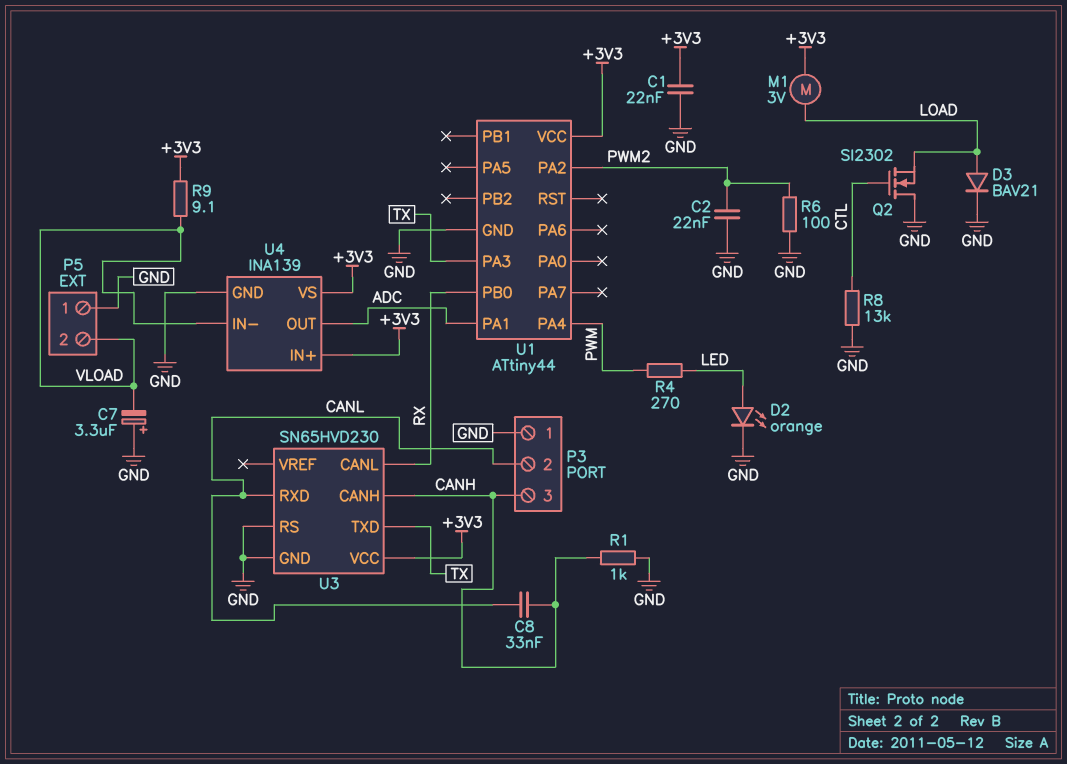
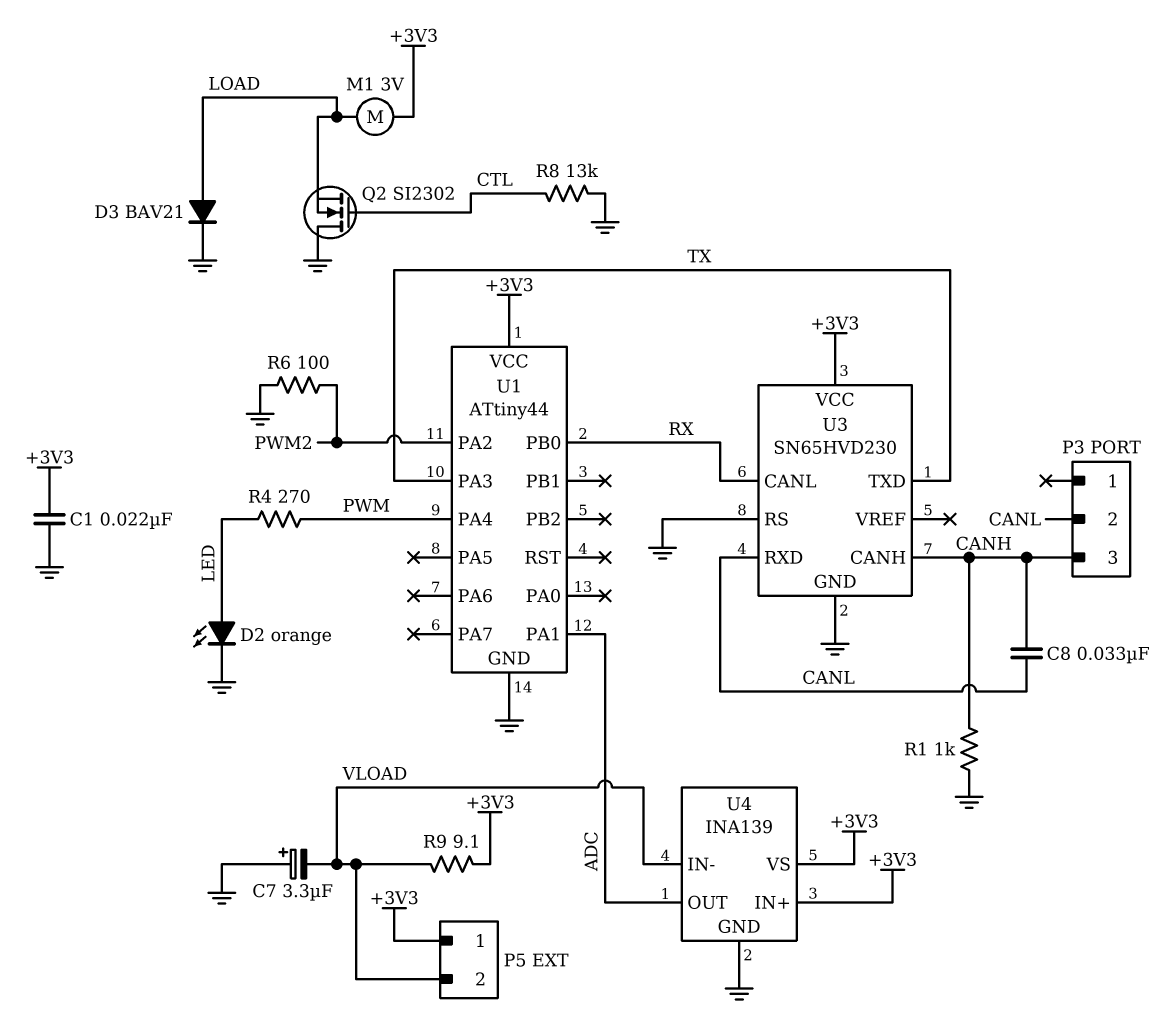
C2: 22nF (GND, PWM2) -> none
P3 pin 1: GND -> none
P5 pin 1: GND -> +3V3

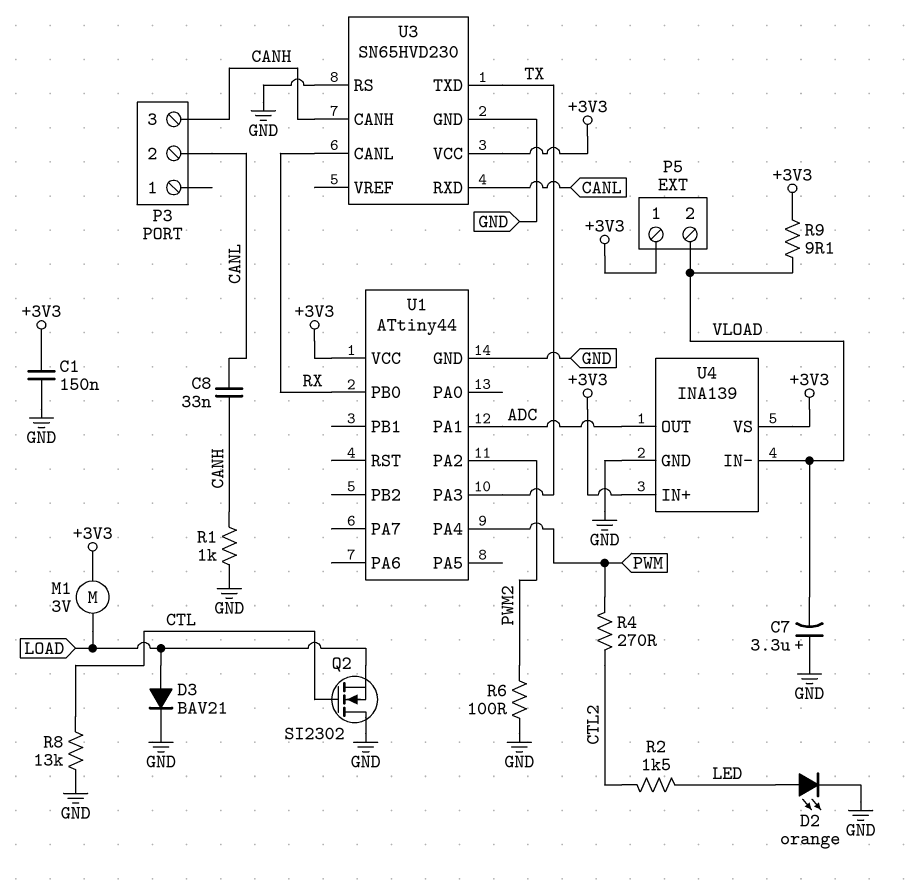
C1: 22nF (+3V3, GND) -> 150nF (+3V3, GND)
R2: none -> 1.5k (CTL2, LED)
R4: 270 (LED, PWM) -> 270 (CTL2, PWM)

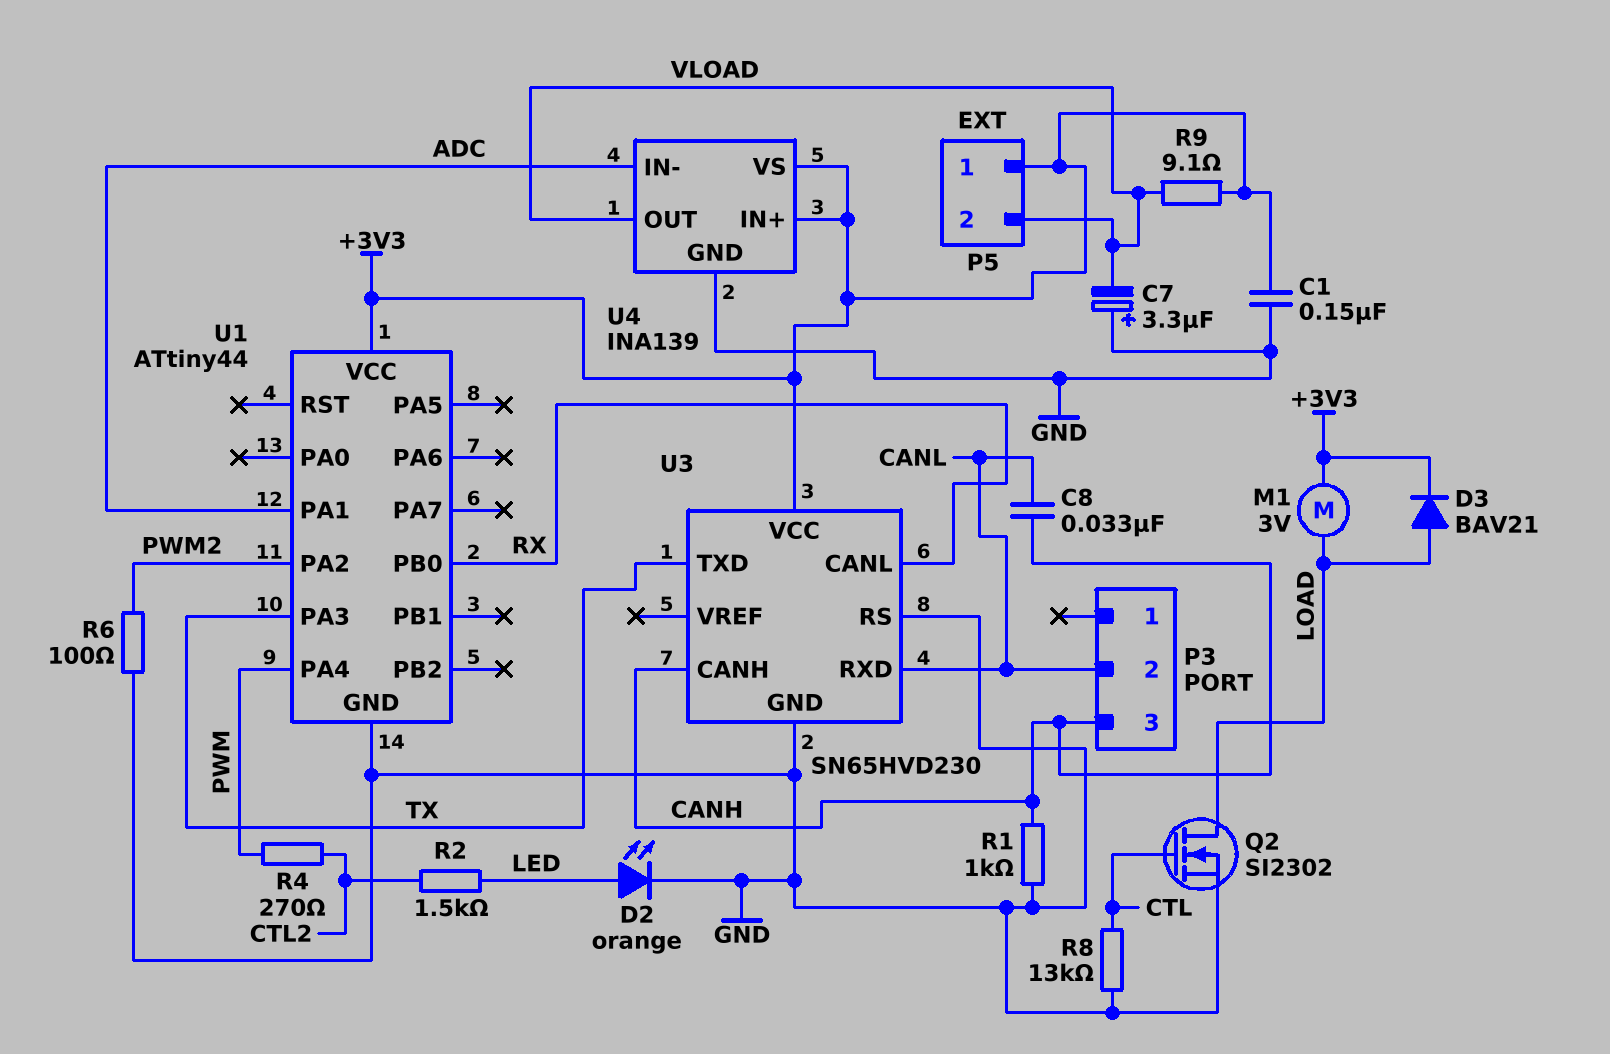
D3: diode BAV21 (A LOAD, K GND) -> diode BAV21 (A LOAD, K +3V3)
Q2: NMOS SI2302 (G CTL, D GND, S LOAD) -> NMOS SI2302 (G CTL, D LOAD, S GND)
U4 pin IN-: VLOAD -> ADC
U4 pin OUT: ADC -> VLOAD

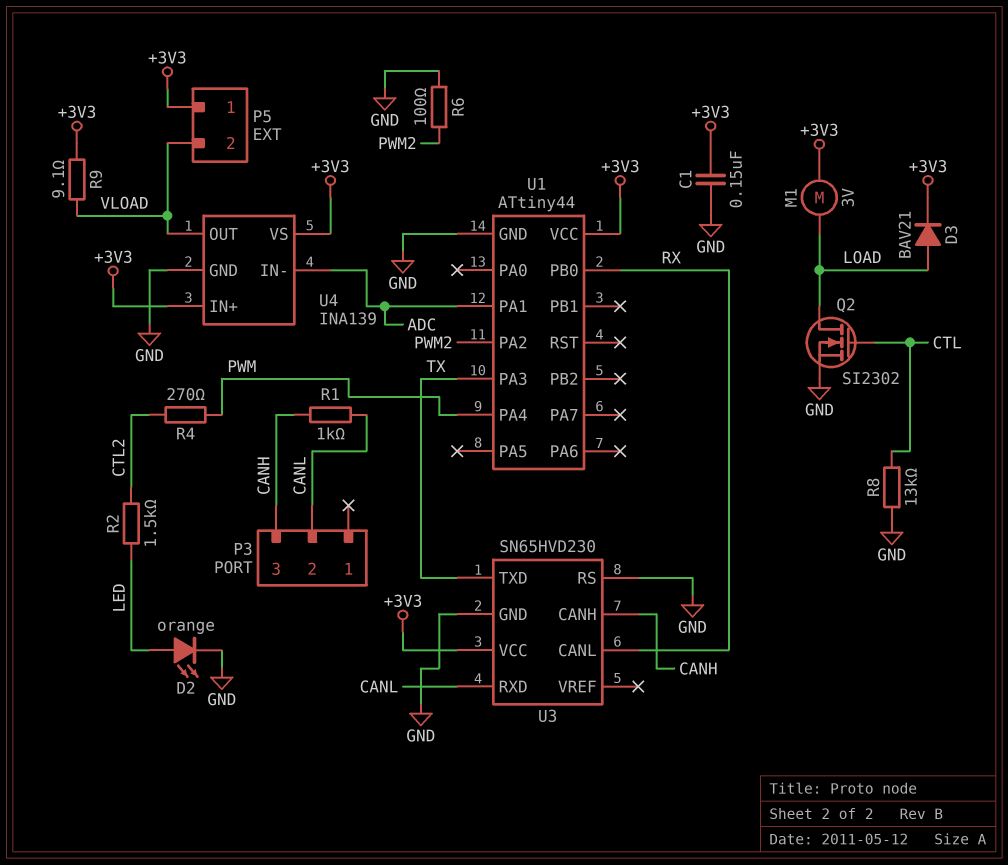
C7: 3.3uF (plus GND, minus VLOAD) -> none
C8: 33nF (CANH, CANL) -> none
R1: 1k (CANH, GND) -> 1k (CANH, CANL)

